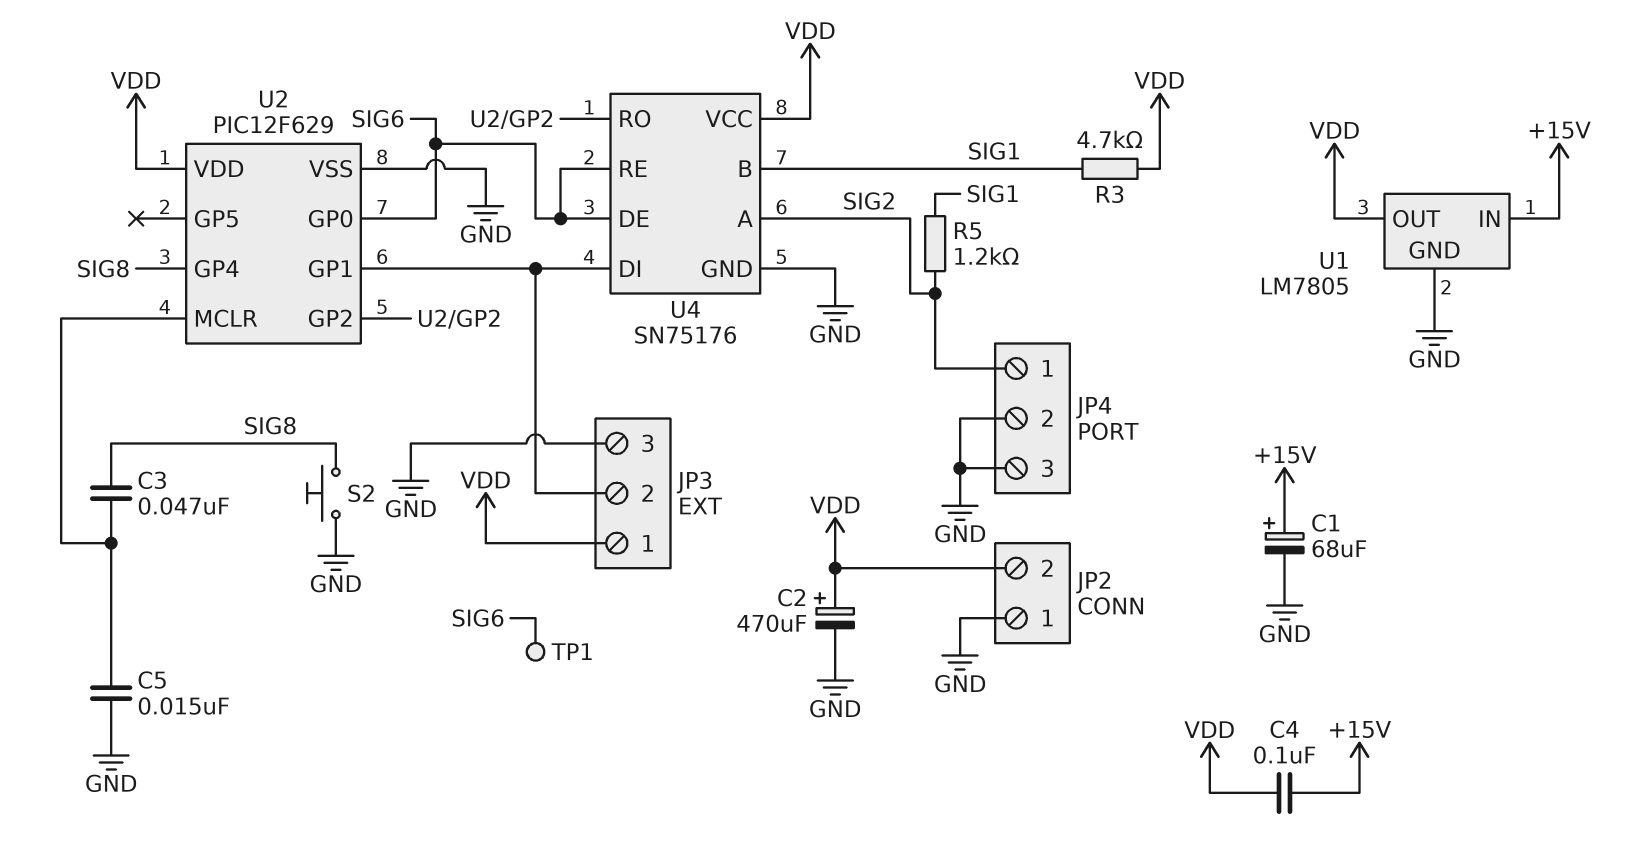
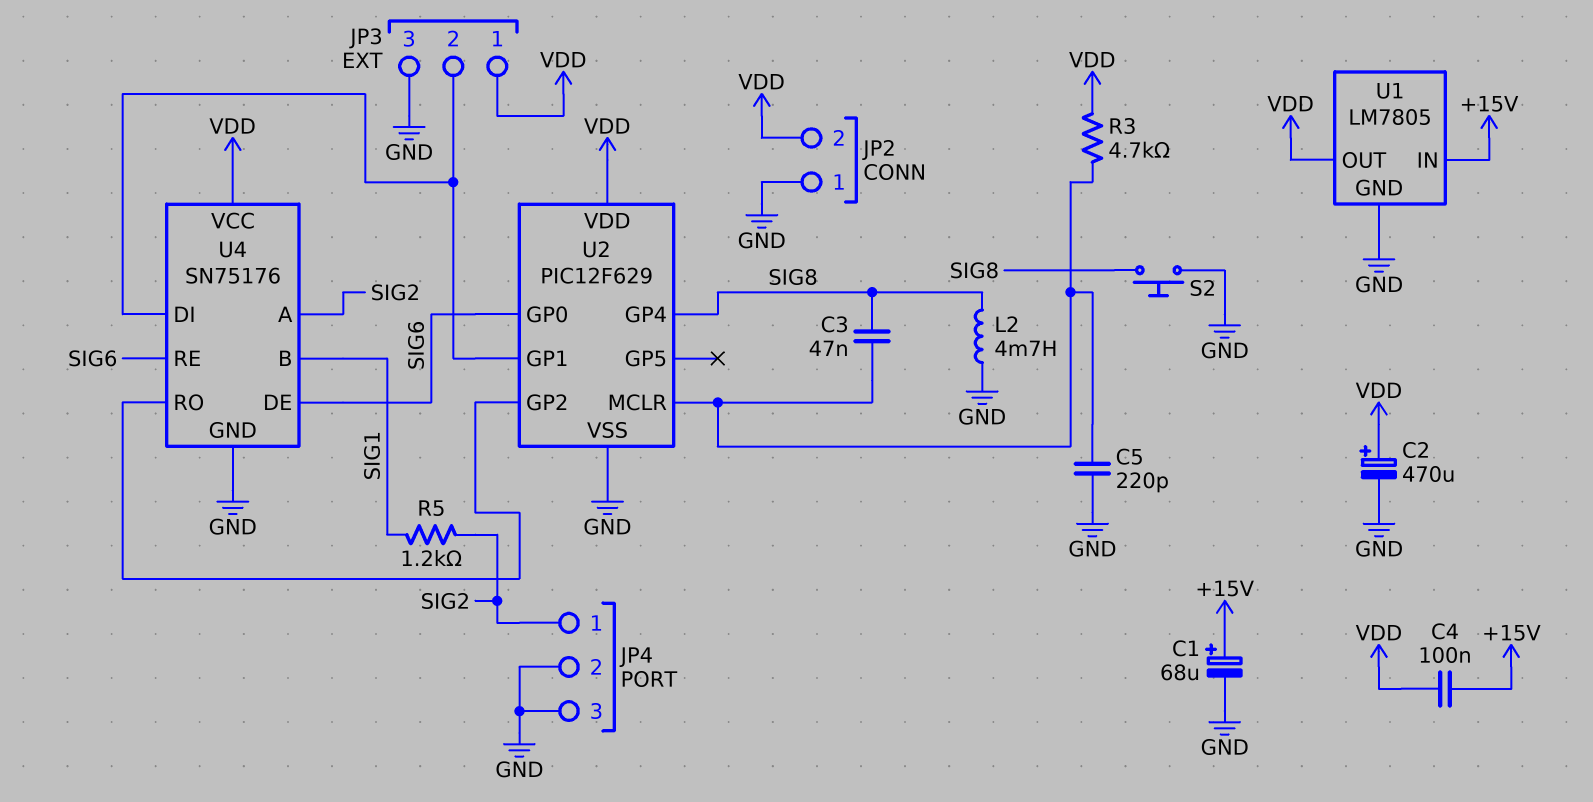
C5: 15nF (GND, U2/MCLR) -> 220pF (GND, U2/MCLR)
L2: none -> 4.7mH (GND, SIG8)
R3: 4.7k (SIG1, VDD) -> 4.7k (U2/MCLR, VDD)
TP1: test point (SIG6) -> none

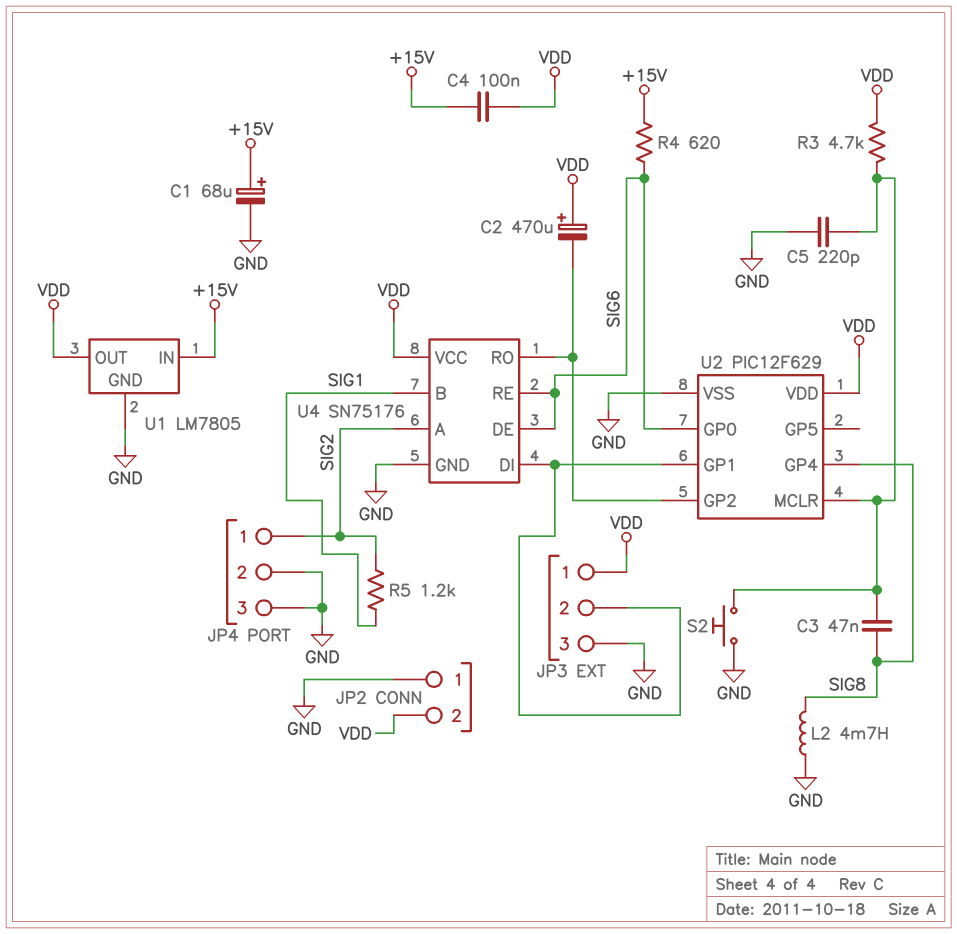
C2: 470uF (plus VDD, minus GND) -> 470uF (plus VDD, minus U2/GP2)
R4: none -> 620 (+15V, SIG6)
S2: button (GND, SIG8) -> button (GND, U2/MCLR)

